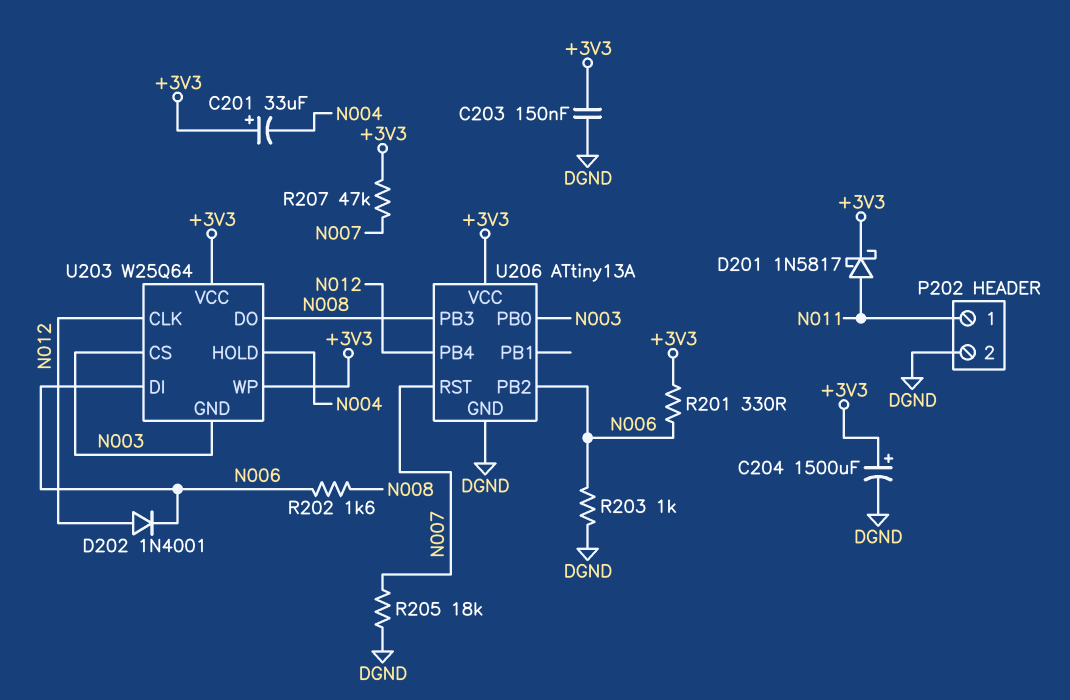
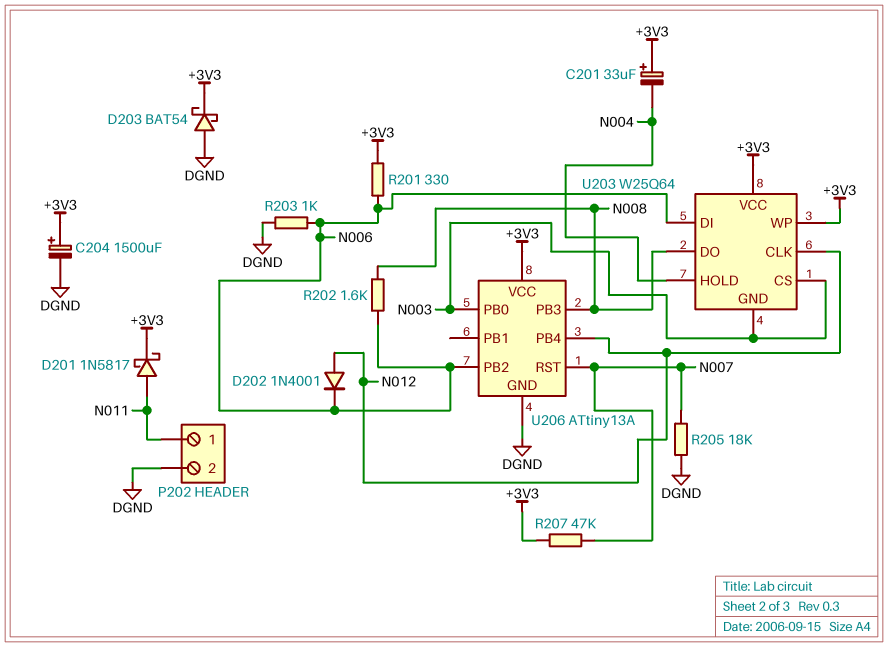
C203: 150nF (+3V3, DGND) -> none
D203: none -> schottky BAT54 (A DGND, K +3V3)

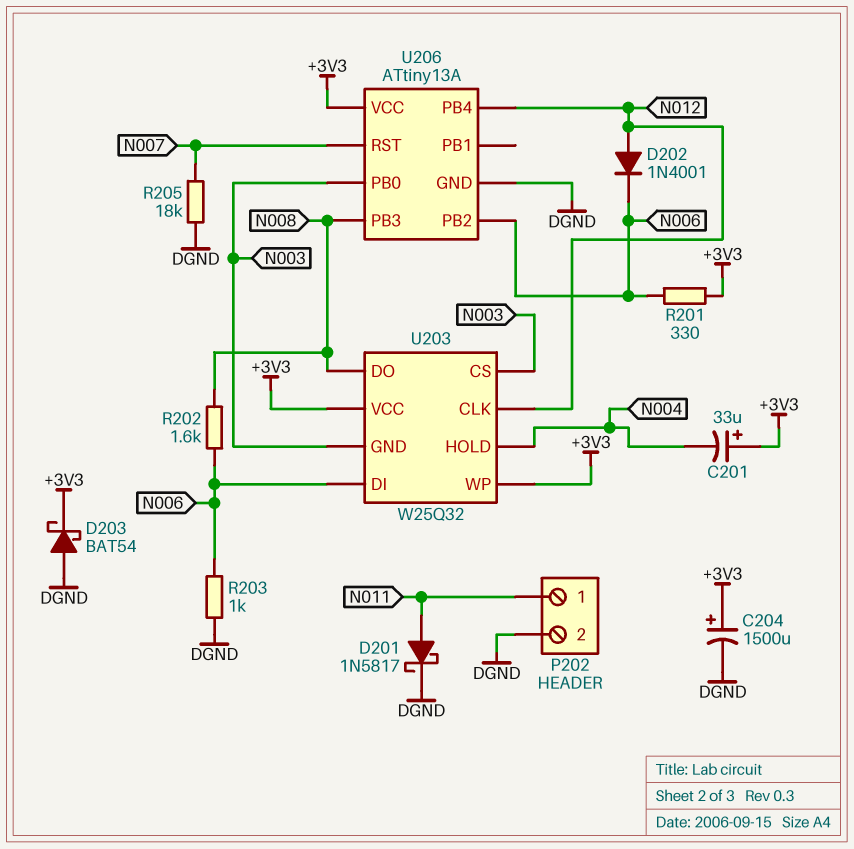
D201: schottky 1N5817 (A N011, K +3V3) -> schottky 1N5817 (A N011, K DGND)
R207: 47k (+3V3, N007) -> none
U203: W25Q64 -> W25Q32

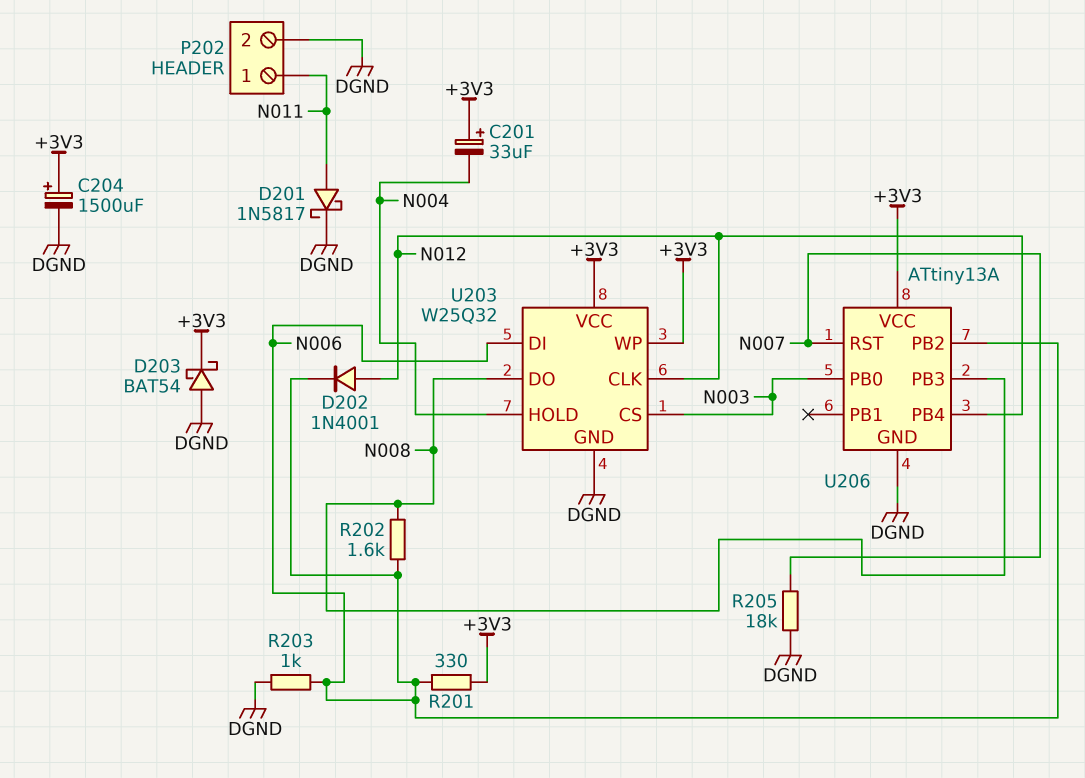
U203 pin GND: N003 -> DGND

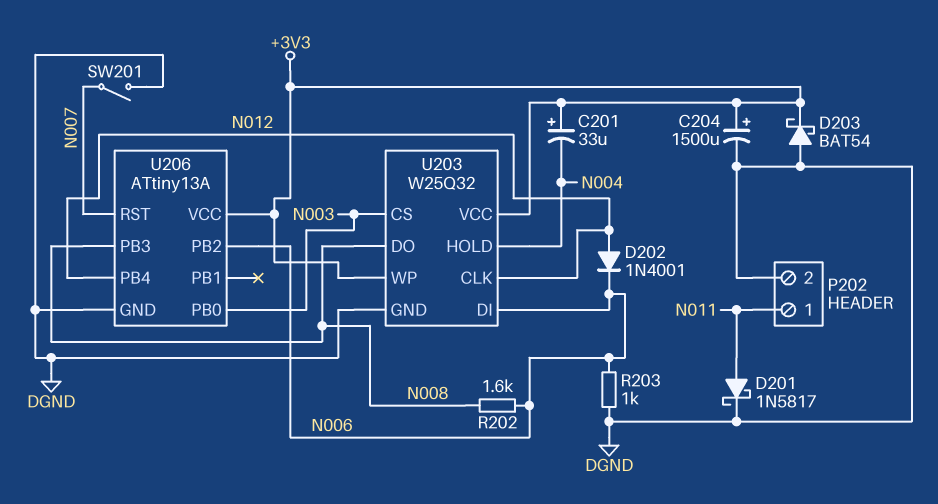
R201: 330 (+3V3, N006) -> none
R205: 18k (DGND, N007) -> none
SW201: none -> switch (DGND, N007)

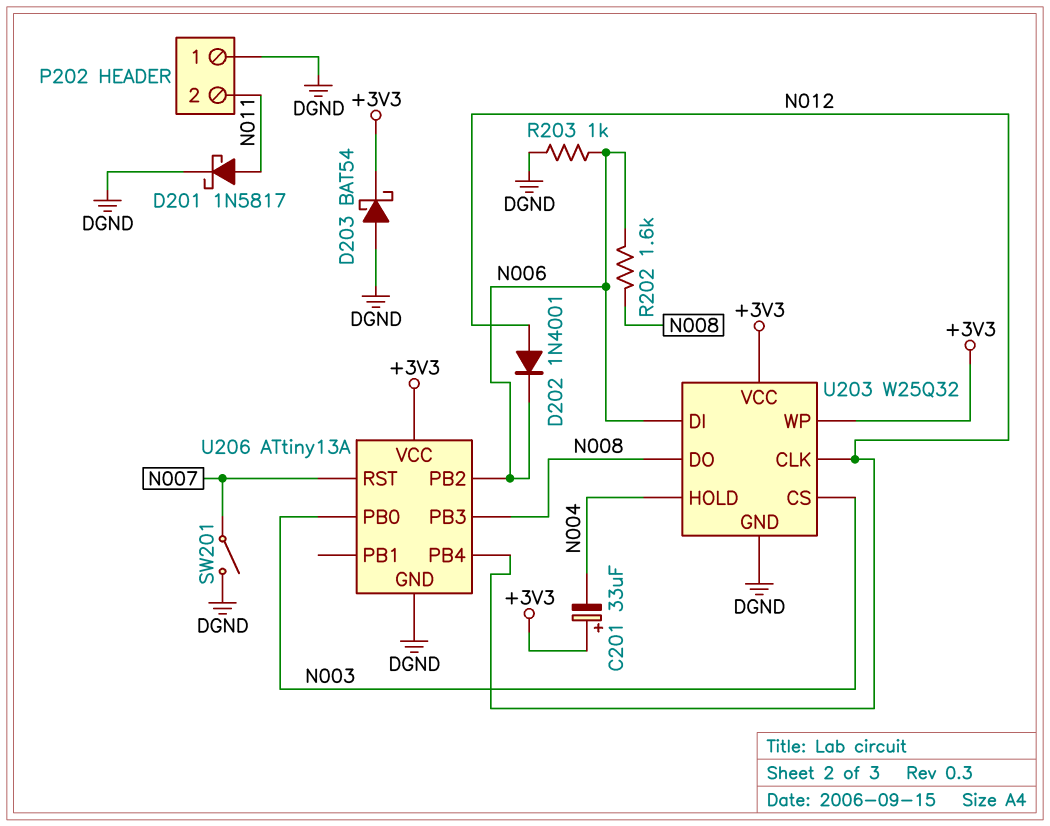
C204: 1500uF (plus +3V3, minus DGND) -> none
P202 pin 1: N011 -> DGND
P202 pin 2: DGND -> N011

